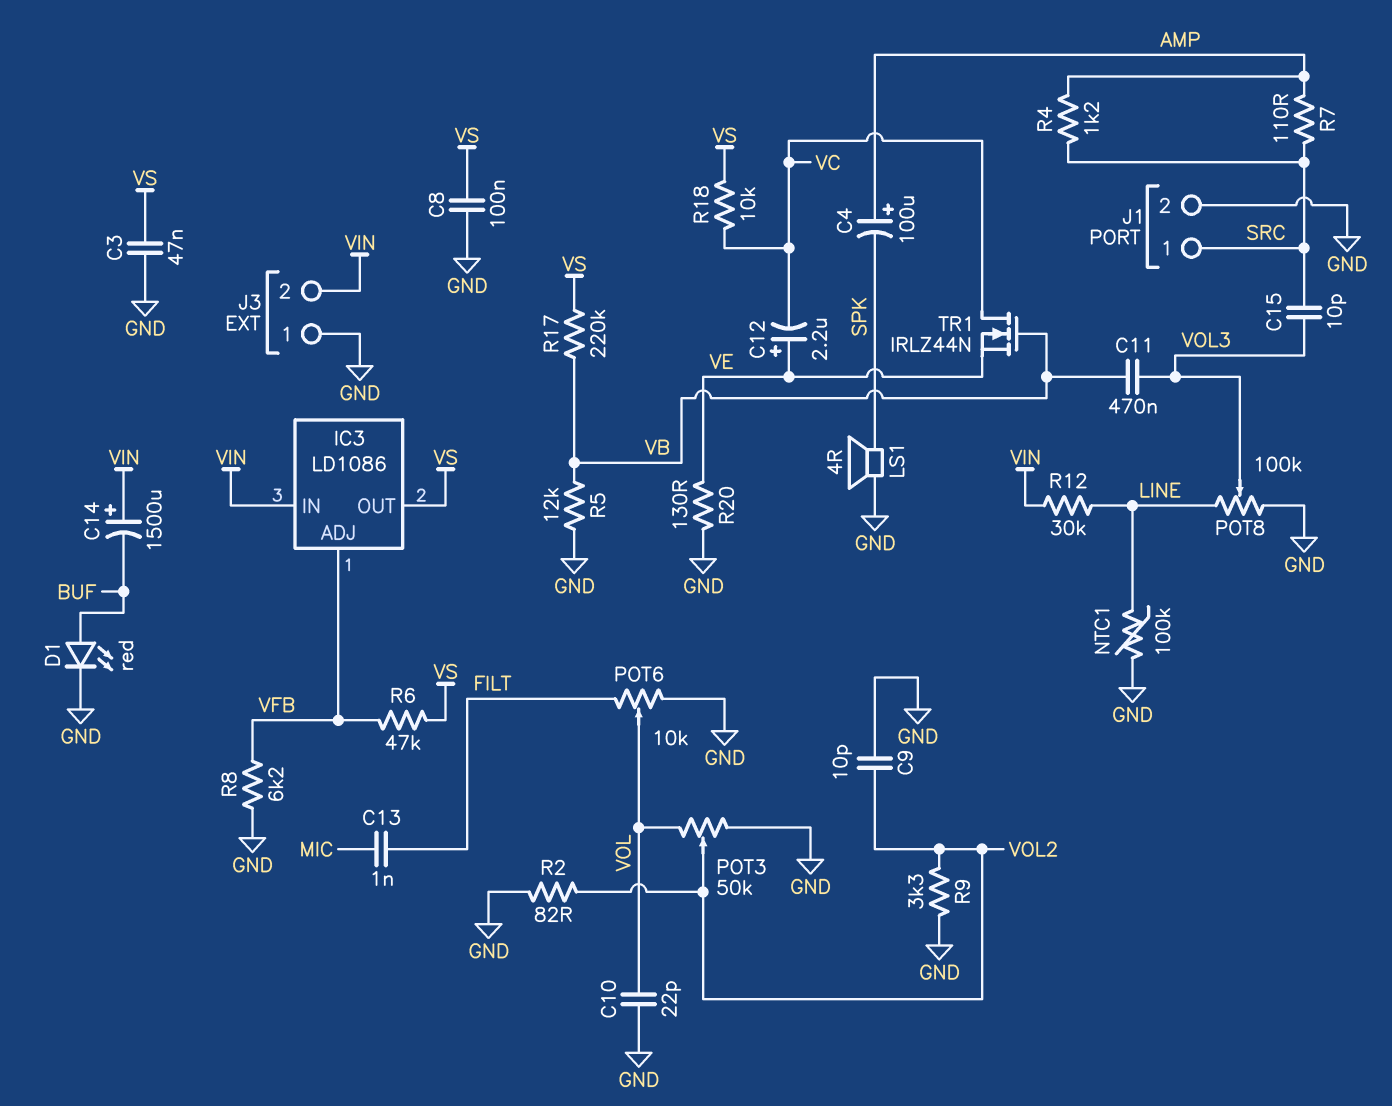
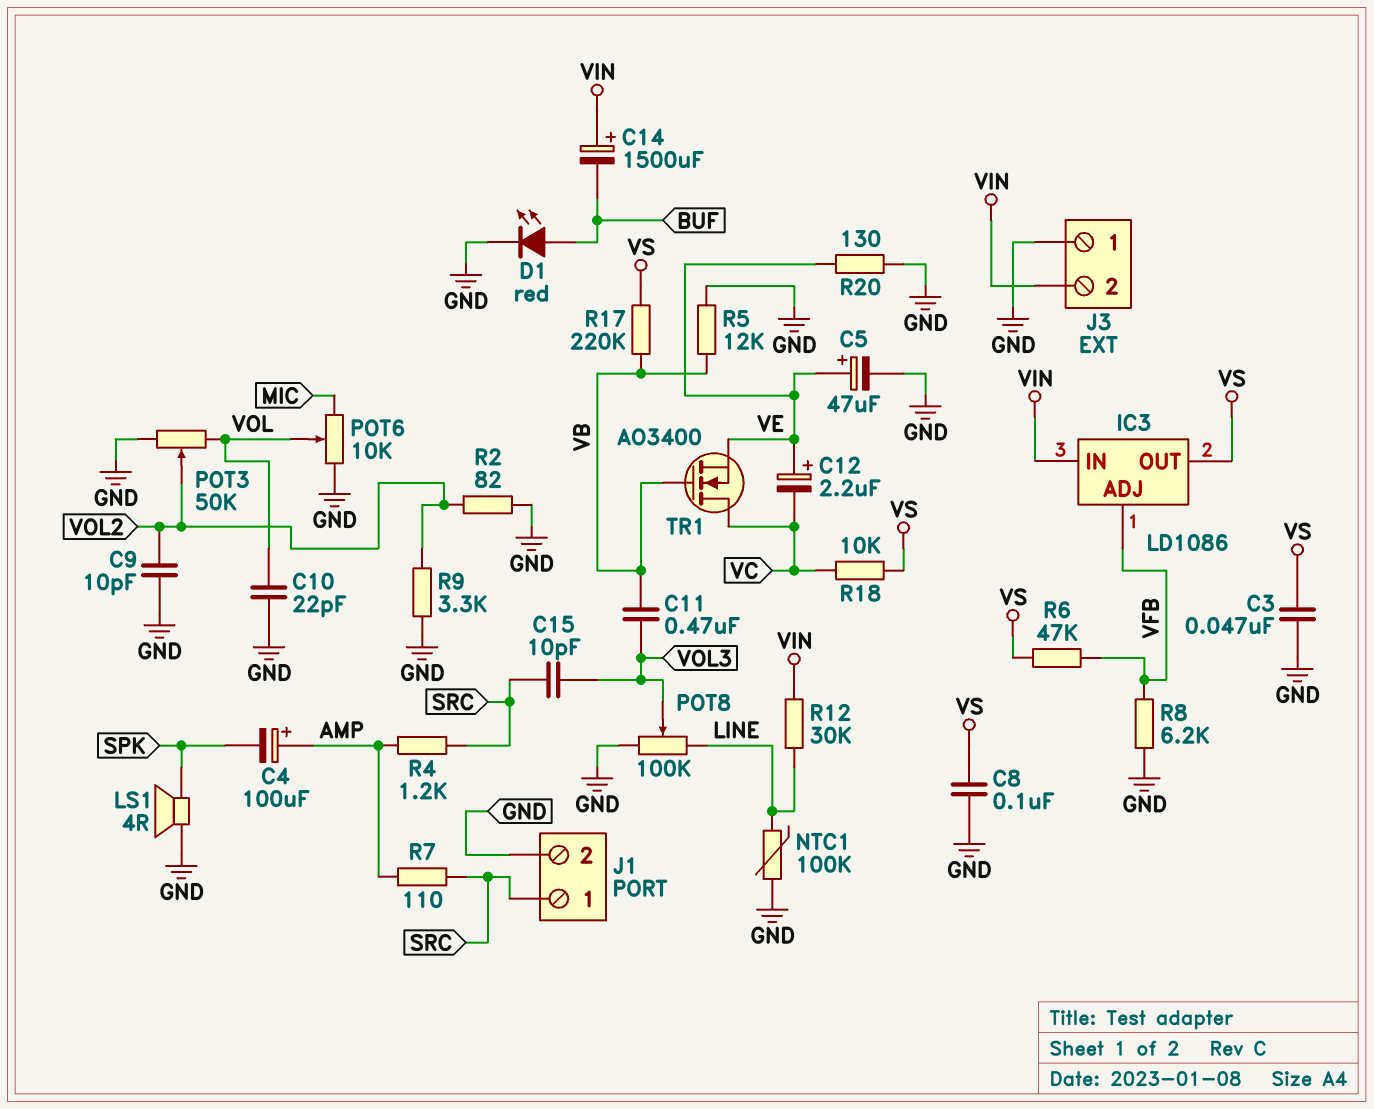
C5: none -> 47uF (plus VE, minus GND)
C13: 1nF (FILT, MIC) -> none
POT6: 10k (FILT, GND, wiper VOL) -> 10k (GND, MIC, wiper VOL)
TR1: NMOS IRLZ44N (G VB, D VC, S VE) -> NMOS AO3400 (G VB, D VC, S VE)

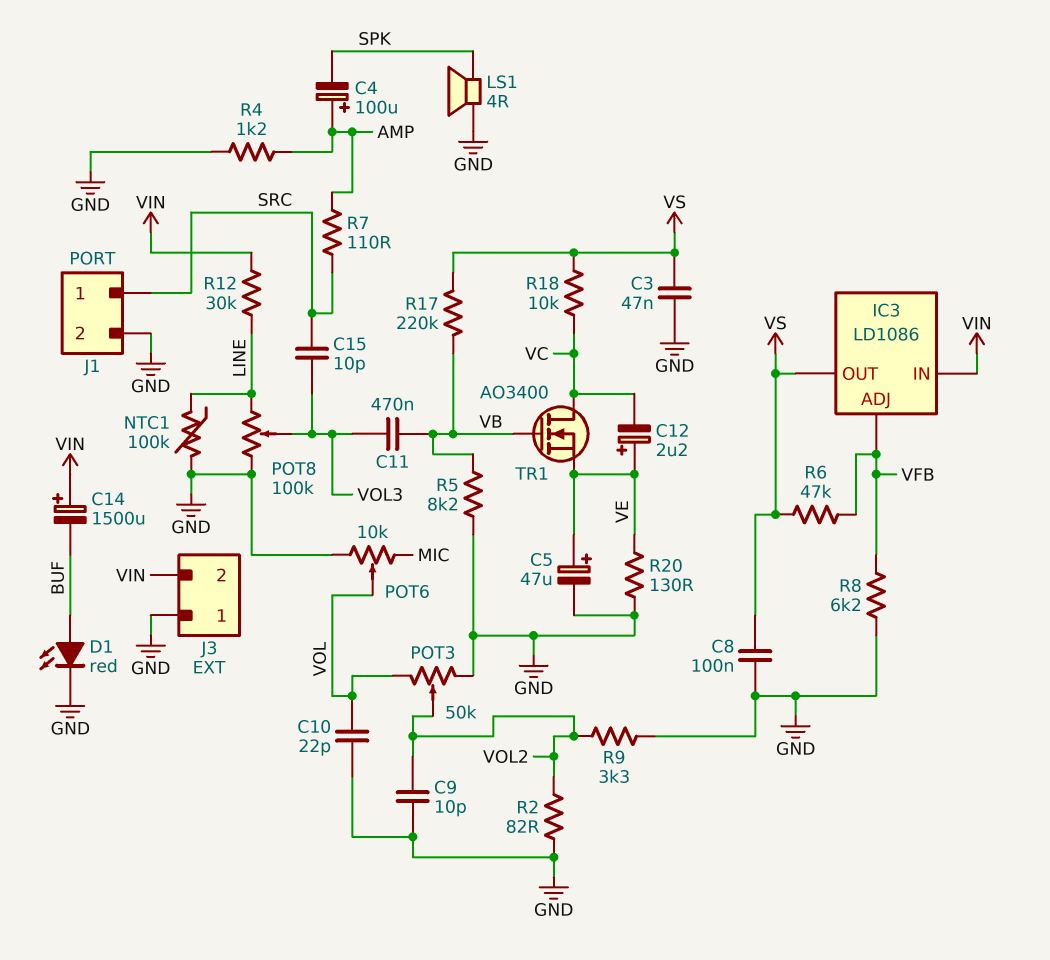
R4: 1.2k (AMP, SRC) -> 1.2k (AMP, GND)
R5: 12k (GND, VB) -> 8.2k (GND, VB)

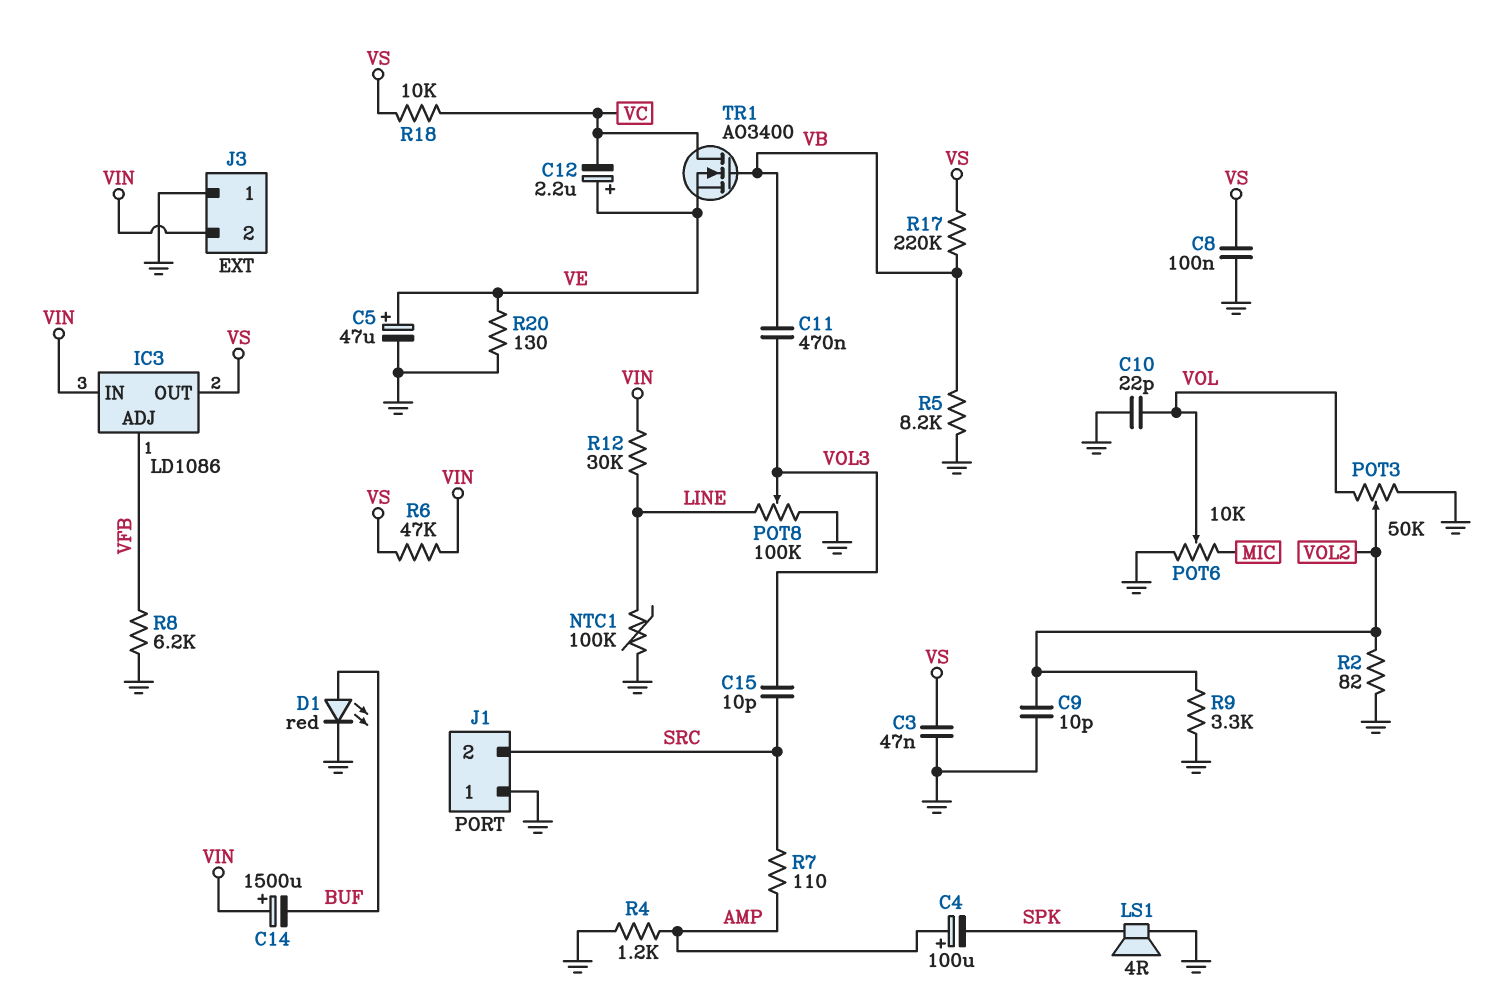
J1 pin 1: SRC -> GND
J1 pin 2: GND -> SRC
R6: 47k (VFB, VS) -> 47k (VIN, VS)

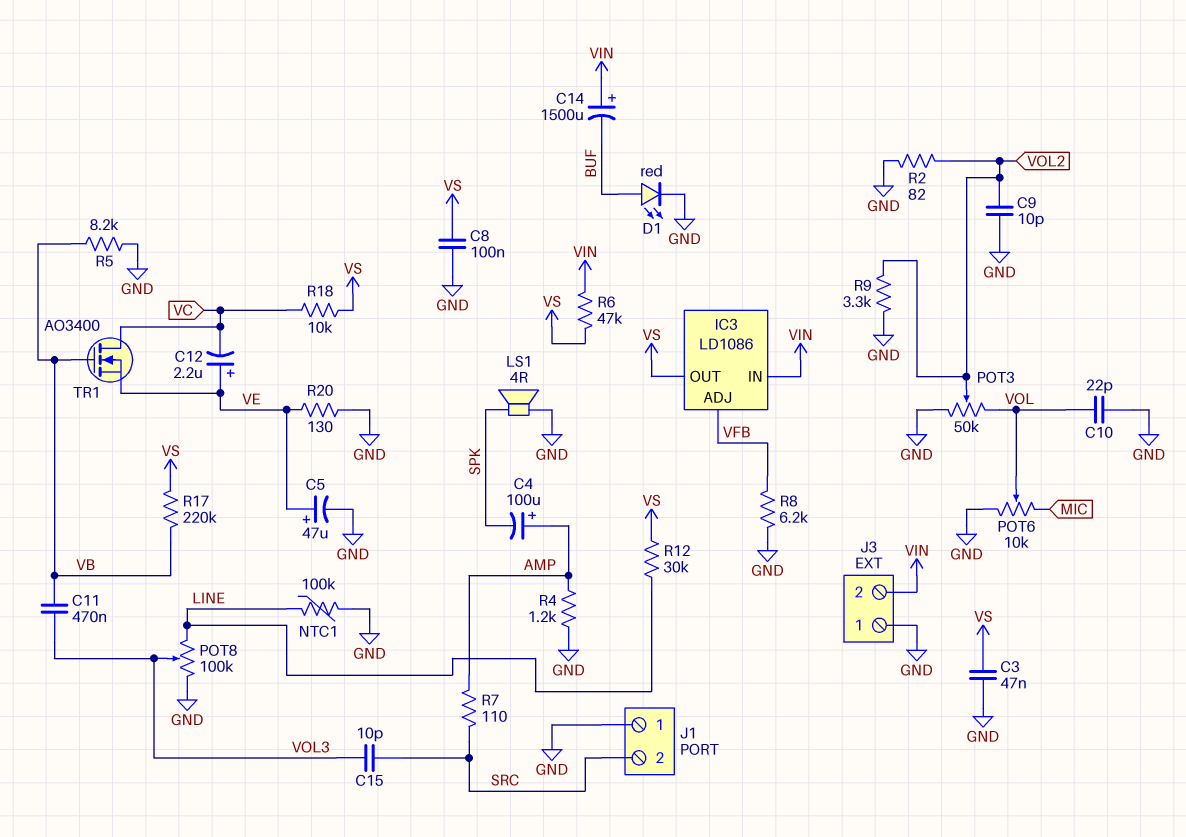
R12: 30k (LINE, VIN) -> 30k (LINE, VS)

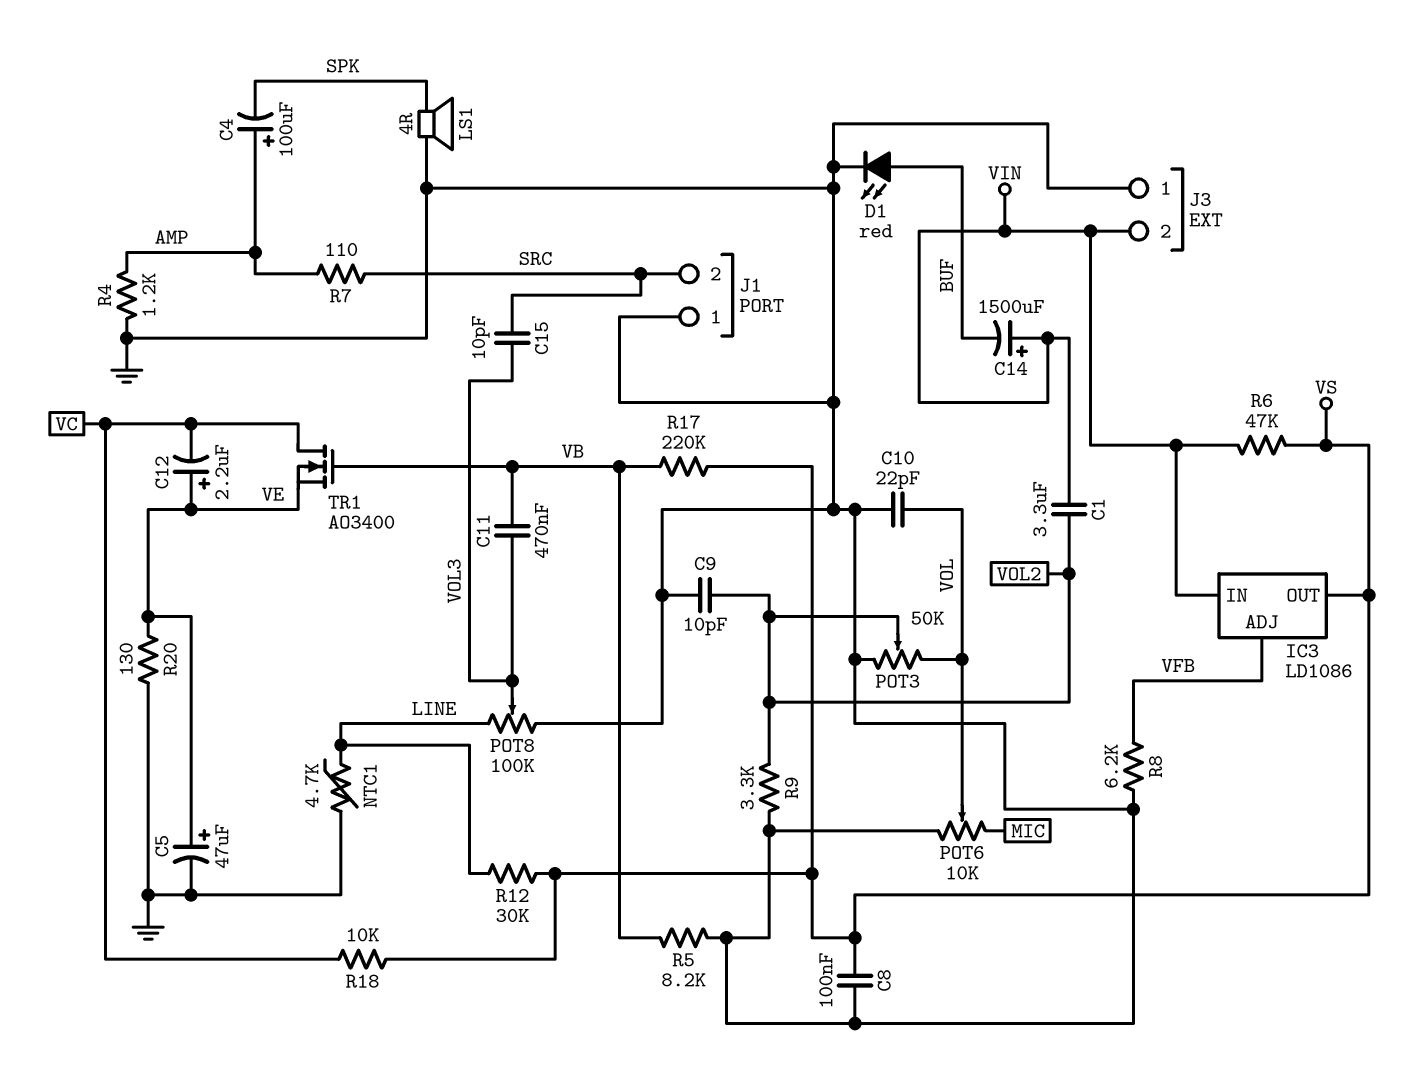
C1: none -> 3.3uF (VIN, VOL2)
C3: 47nF (GND, VS) -> none
NTC1: 100k (GND, LINE) -> 4.7k (GND, LINE)
R2: 82 (GND, VOL2) -> none

